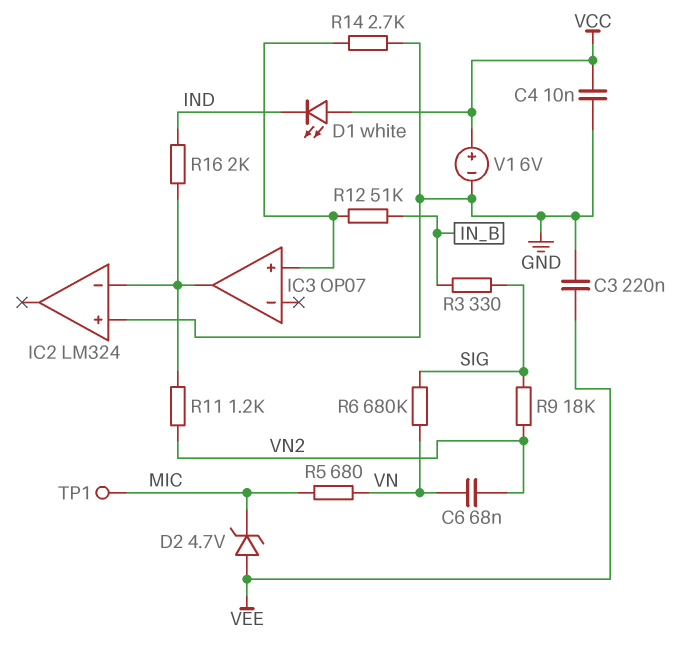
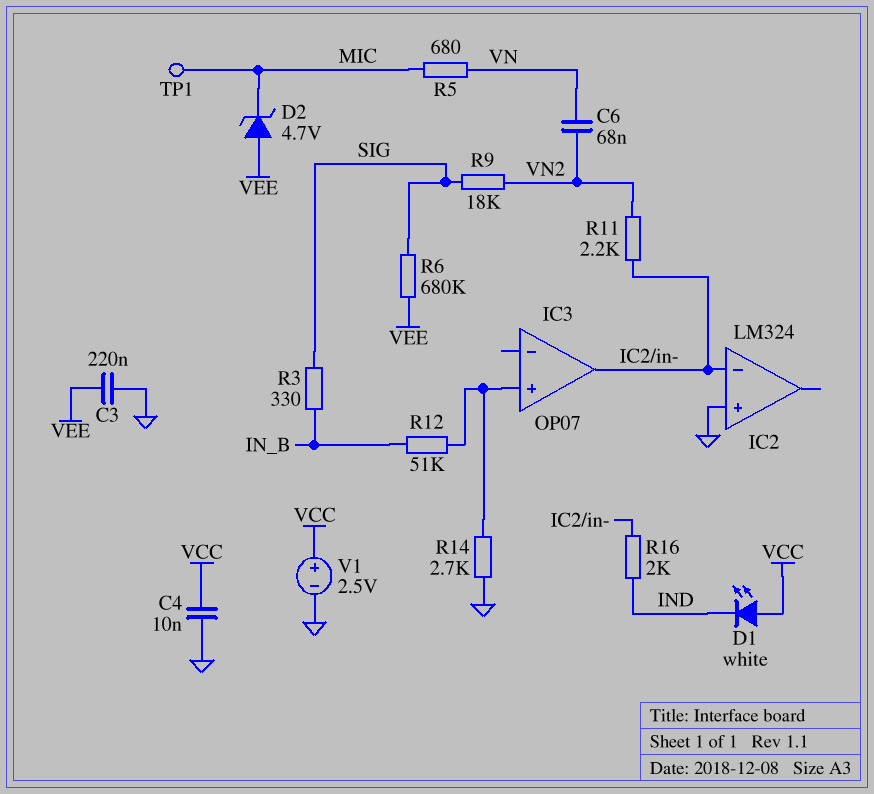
R6: 680k (SIG, VN) -> 680k (SIG, VEE)
R11: 1.2k (IC2/in-, VN2) -> 2.2k (IC2/in-, VN2)
V1: 6V (plus VCC, minus GND) -> 2.5V (plus VCC, minus GND)

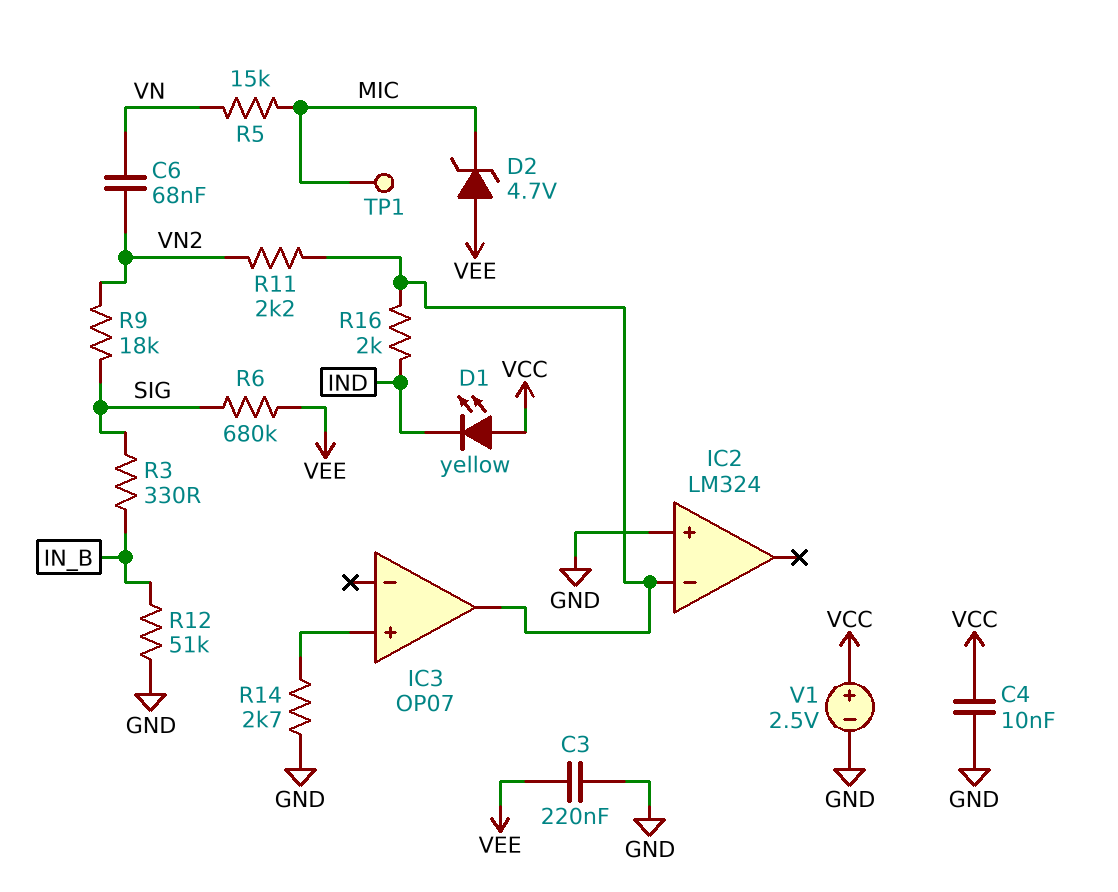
D1: LED white (A VCC, K IND) -> LED yellow (A VCC, K IND)
R5: 680 (MIC, VN) -> 15k (MIC, VN)
R12: 51k (IC3/in+, IN_B) -> 51k (GND, IN_B)

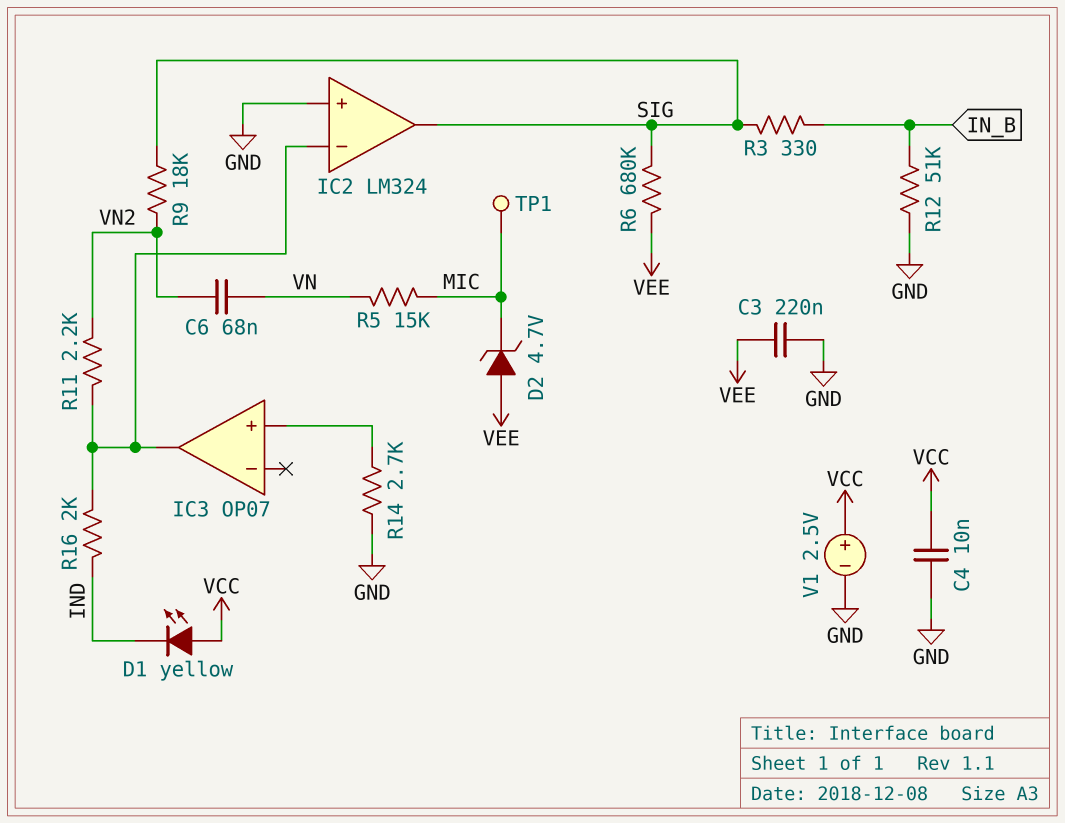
IC2 pin out: none -> SIG

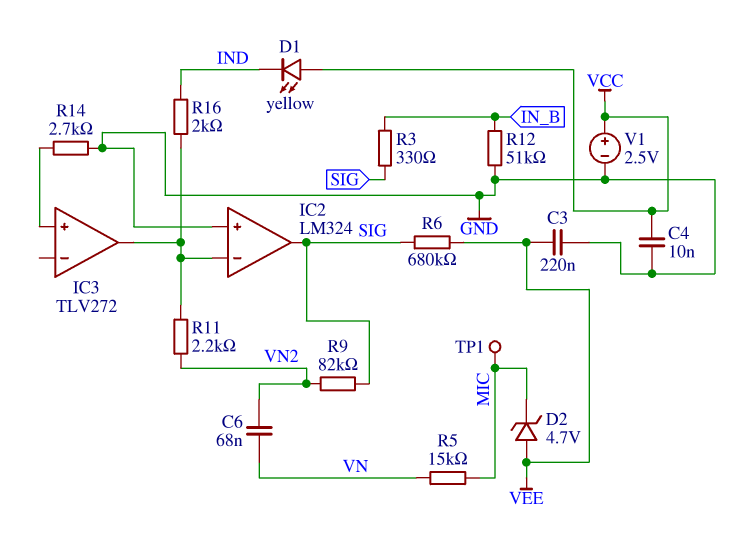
IC3: OP07 -> TLV272
R9: 18k (SIG, VN2) -> 82k (SIG, VN2)

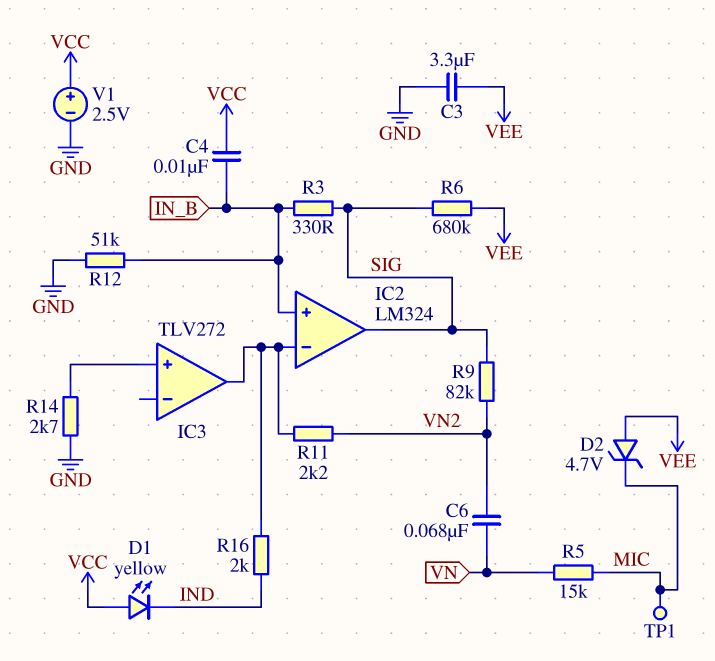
C3: 220nF (GND, VEE) -> 3.3uF (GND, VEE)
C4: 10nF (GND, VCC) -> 10nF (IN_B, VCC)
IC2 pin in+: GND -> IN_B

